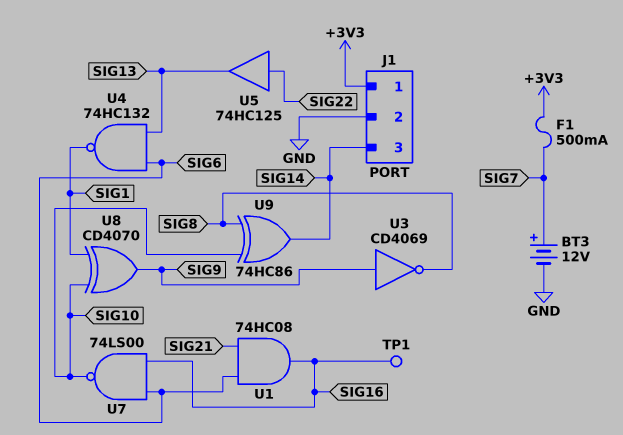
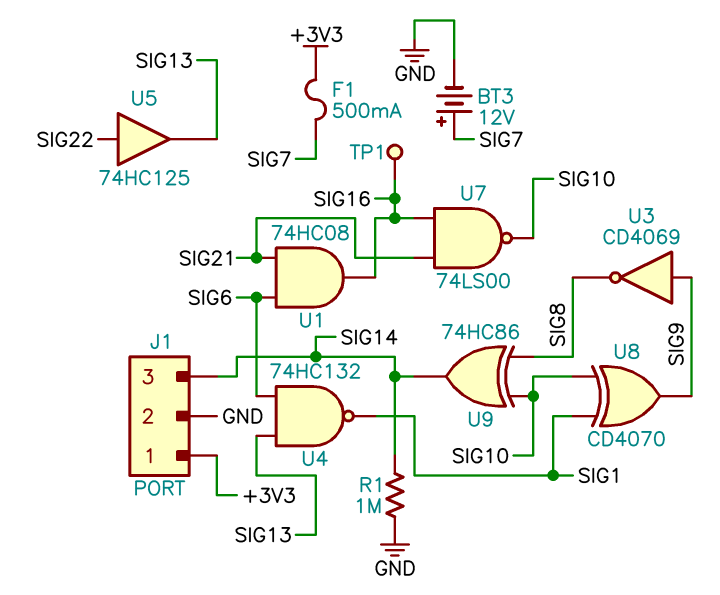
R1: none -> 1M (GND, SIG14)
U7: NAND 74LS00 (in SIG6, in SIG16, out SIG10) -> NAND 74LS00 (in SIG16, in SIG21, out SIG10)

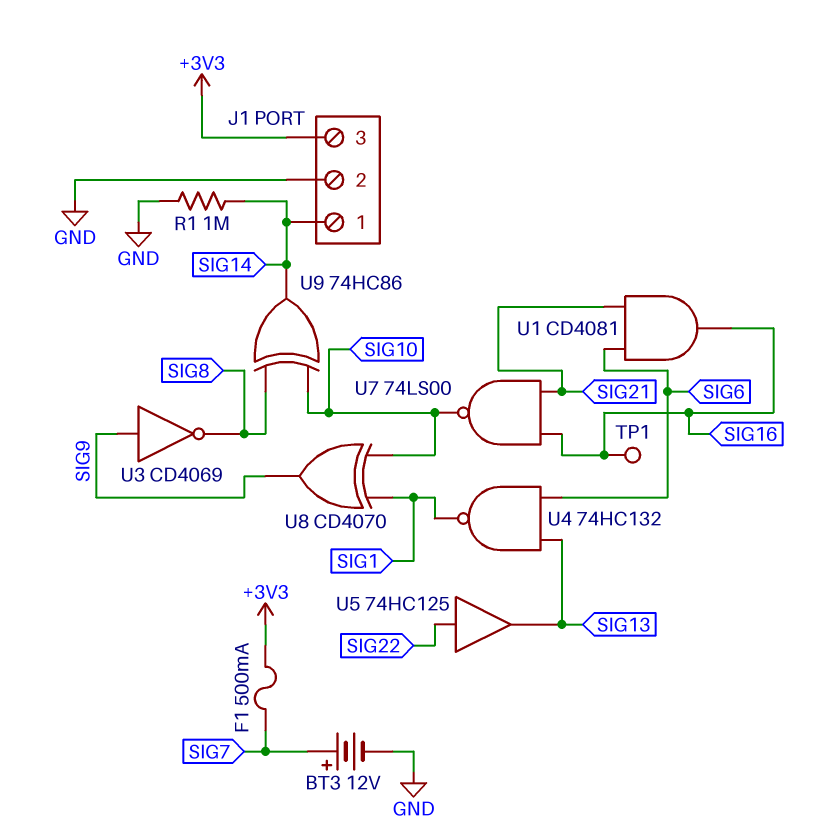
J1 pin 1: +3V3 -> SIG14
J1 pin 3: SIG14 -> +3V3
U1: AND 74HC08 (in SIG6, in SIG21, out SIG16) -> AND CD4081 (in SIG6, in SIG21, out SIG16)

